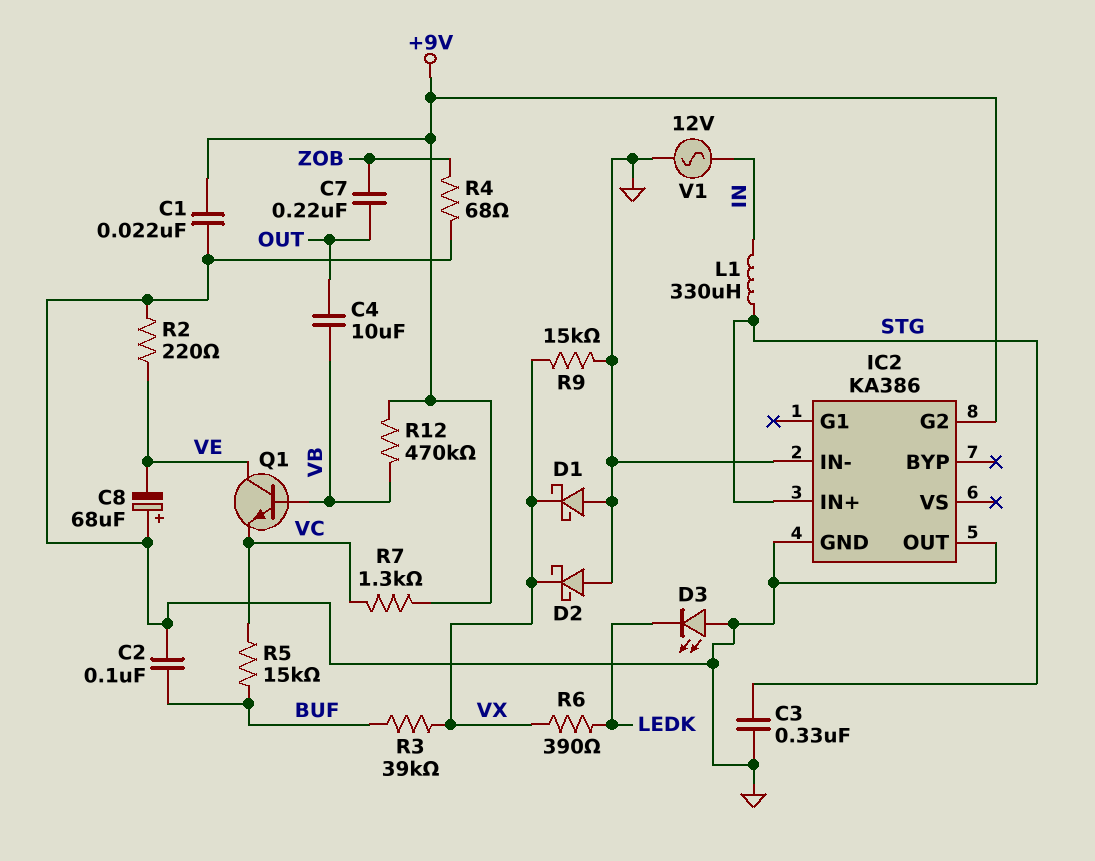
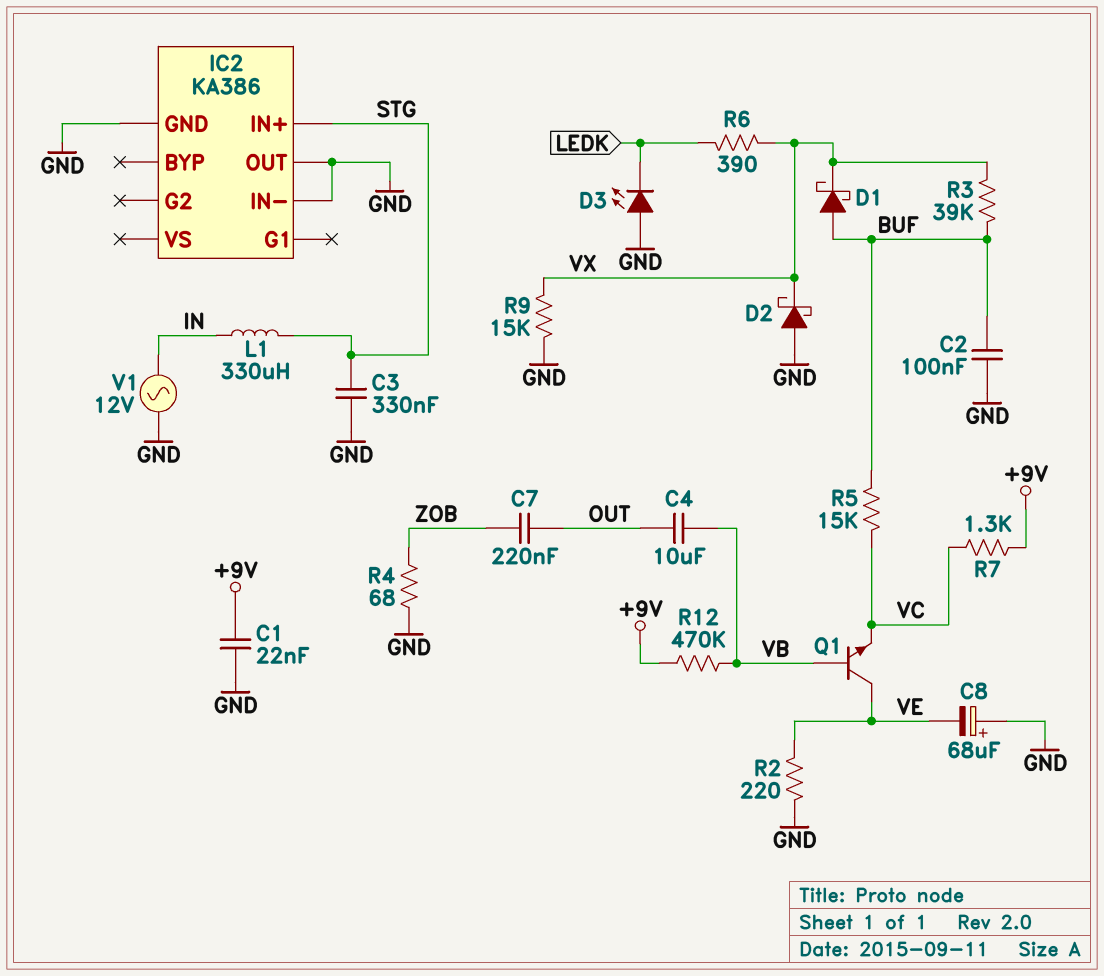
D1: schottky (A GND, K VX) -> schottky (A BUF, K VX)
IC2 pin G2: +9V -> none

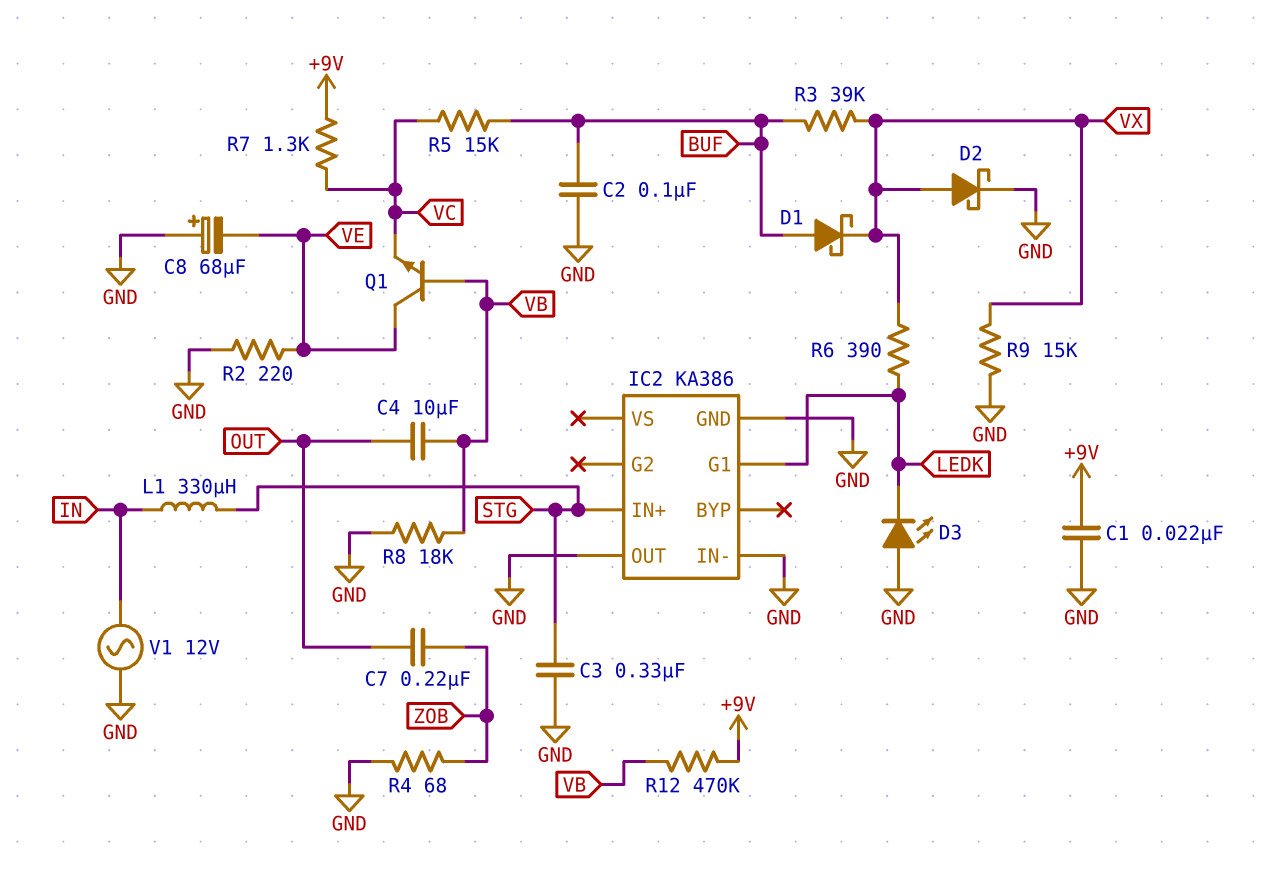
D2: schottky (A GND, K VX) -> schottky (A VX, K GND)
IC2 pin G1: none -> LEDK
R8: none -> 18k (GND, VB)

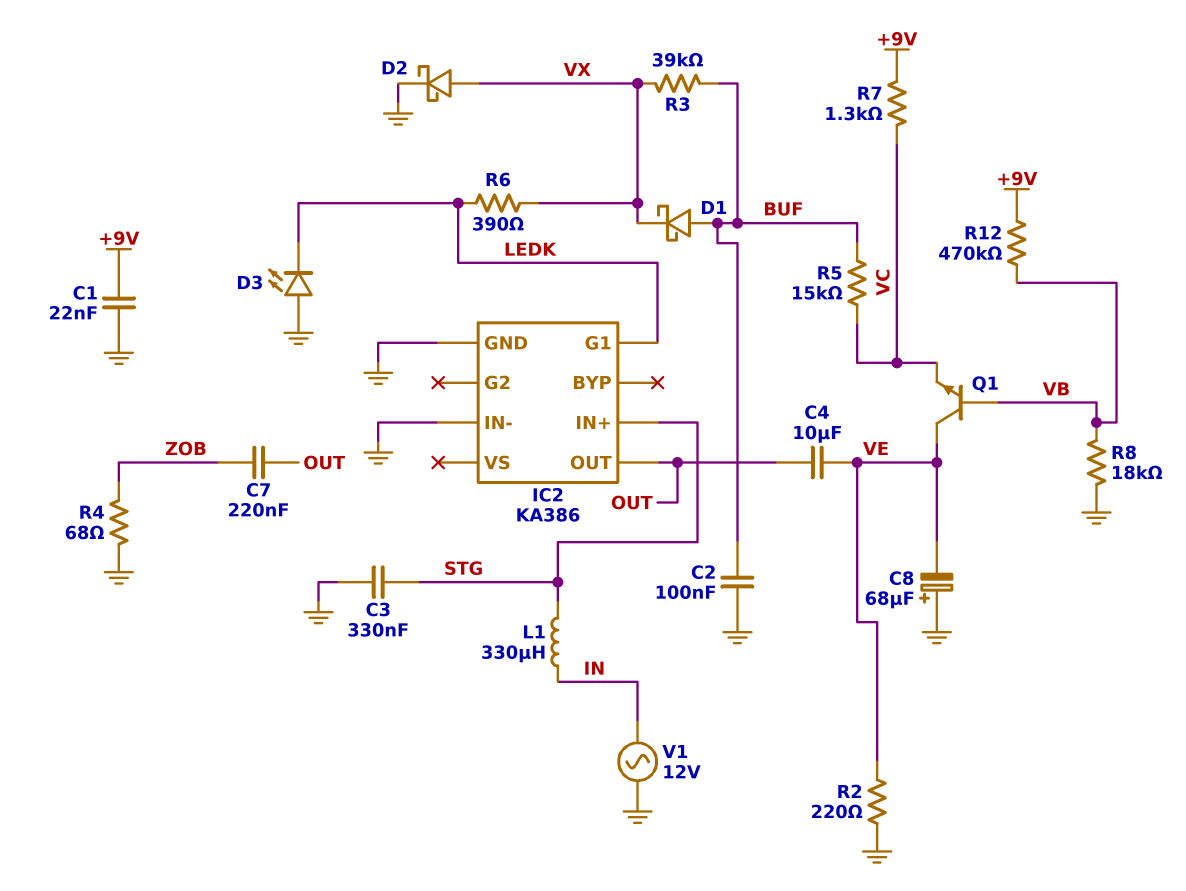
C4: 10uF (OUT, VB) -> 10uF (OUT, VE)
IC2 pin OUT: GND -> OUT
R9: 15k (GND, VX) -> none

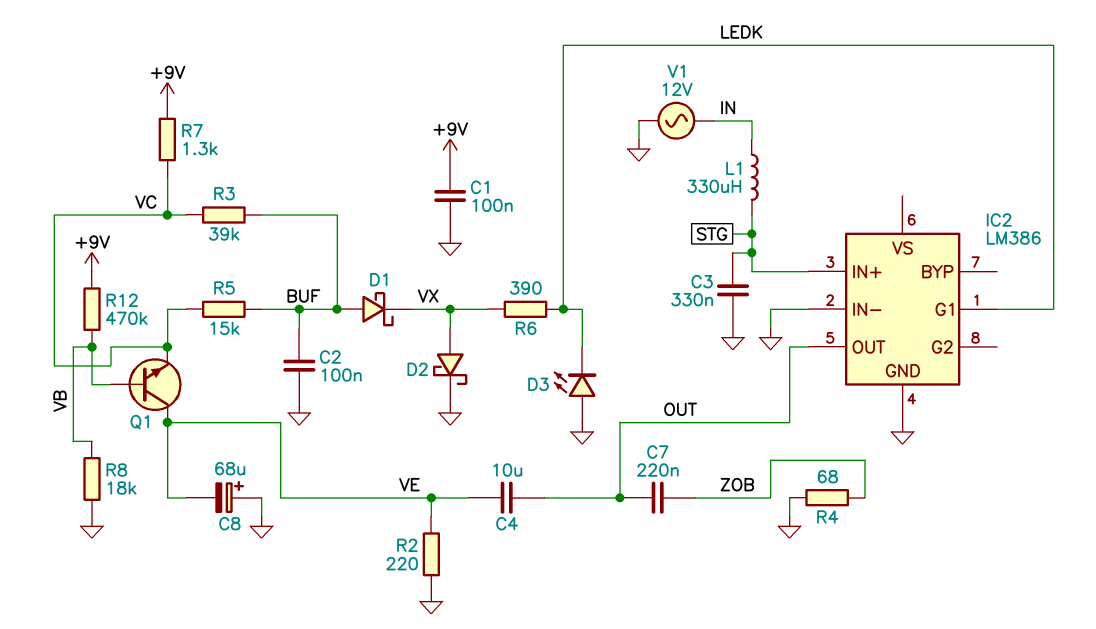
C1: 22nF (+9V, GND) -> 100nF (+9V, GND)
IC2: KA386 -> LM386
R3: 39k (BUF, VX) -> 39k (BUF, VC)

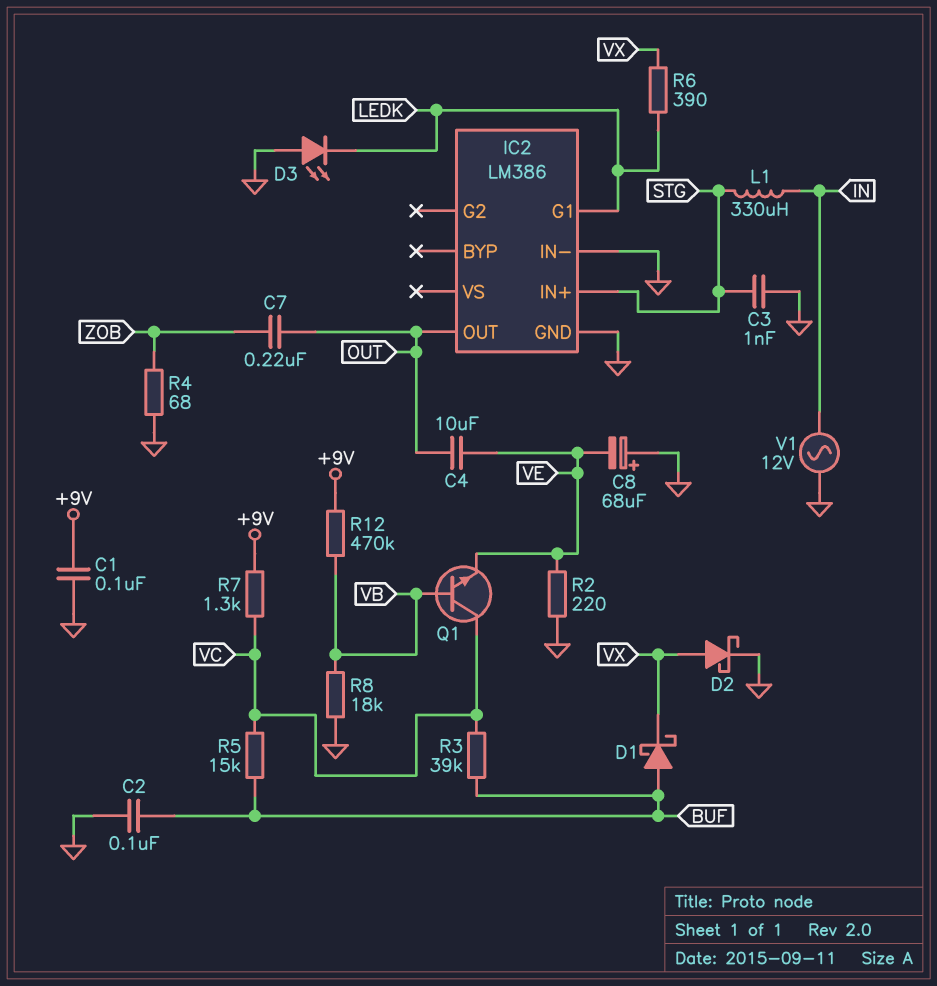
C3: 330nF (GND, STG) -> 1nF (GND, STG)
Q1: NPN (B VB, C VE, E VC) -> NPN (B VB, C VC, E VE)

